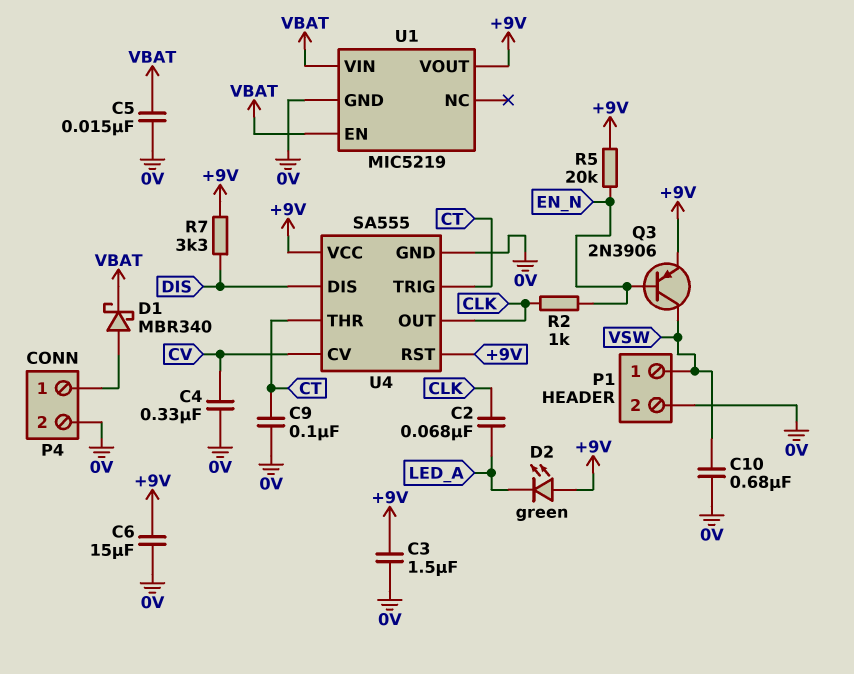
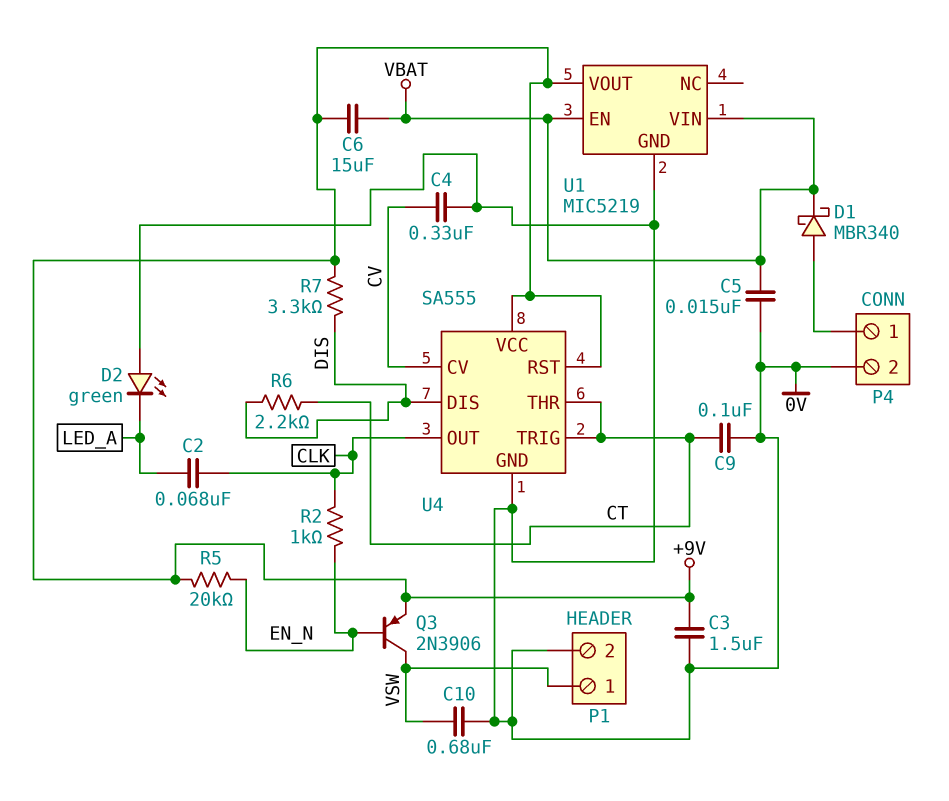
C6: 15uF (+9V, 0V) -> 15uF (+9V, VBAT)
D2: LED green (A +9V, K LED_A) -> LED green (A 0V, K LED_A)
R6: none -> 2.2k (CT, DIS)

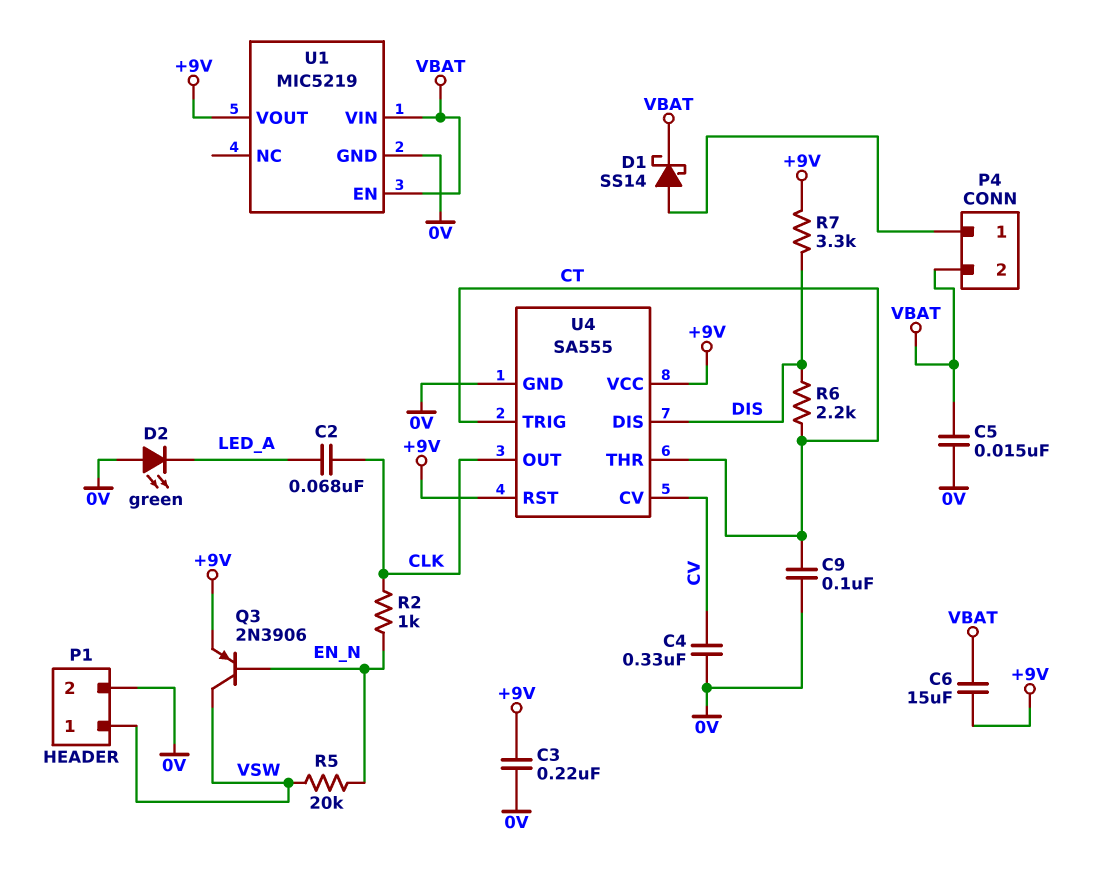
C3: 1.5uF (+9V, 0V) -> 220nF (+9V, 0V)
C10: 680nF (0V, VSW) -> none
D1: schottky MBR340 (A P4/1, K VBAT) -> schottky SS14 (A P4/1, K VBAT)
P4 pin 2: 0V -> VBAT
R5: 20k (+9V, EN_N) -> 20k (EN_N, VSW)

